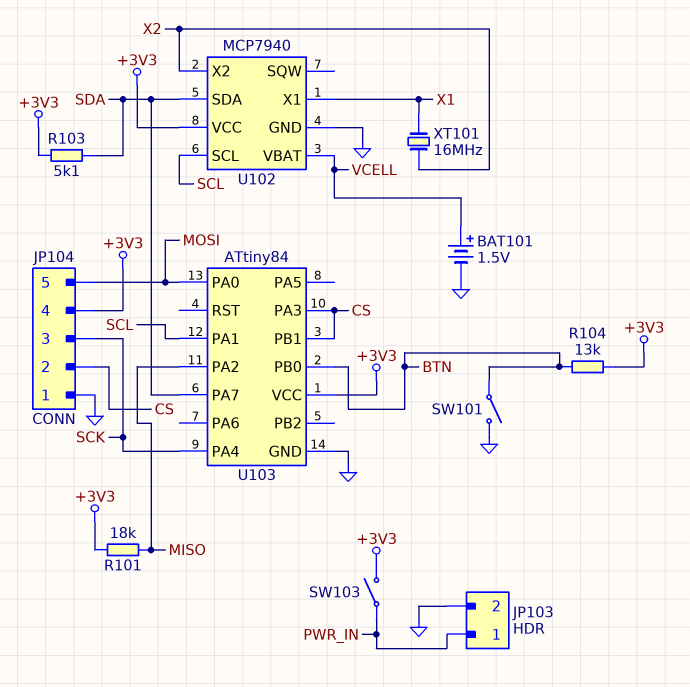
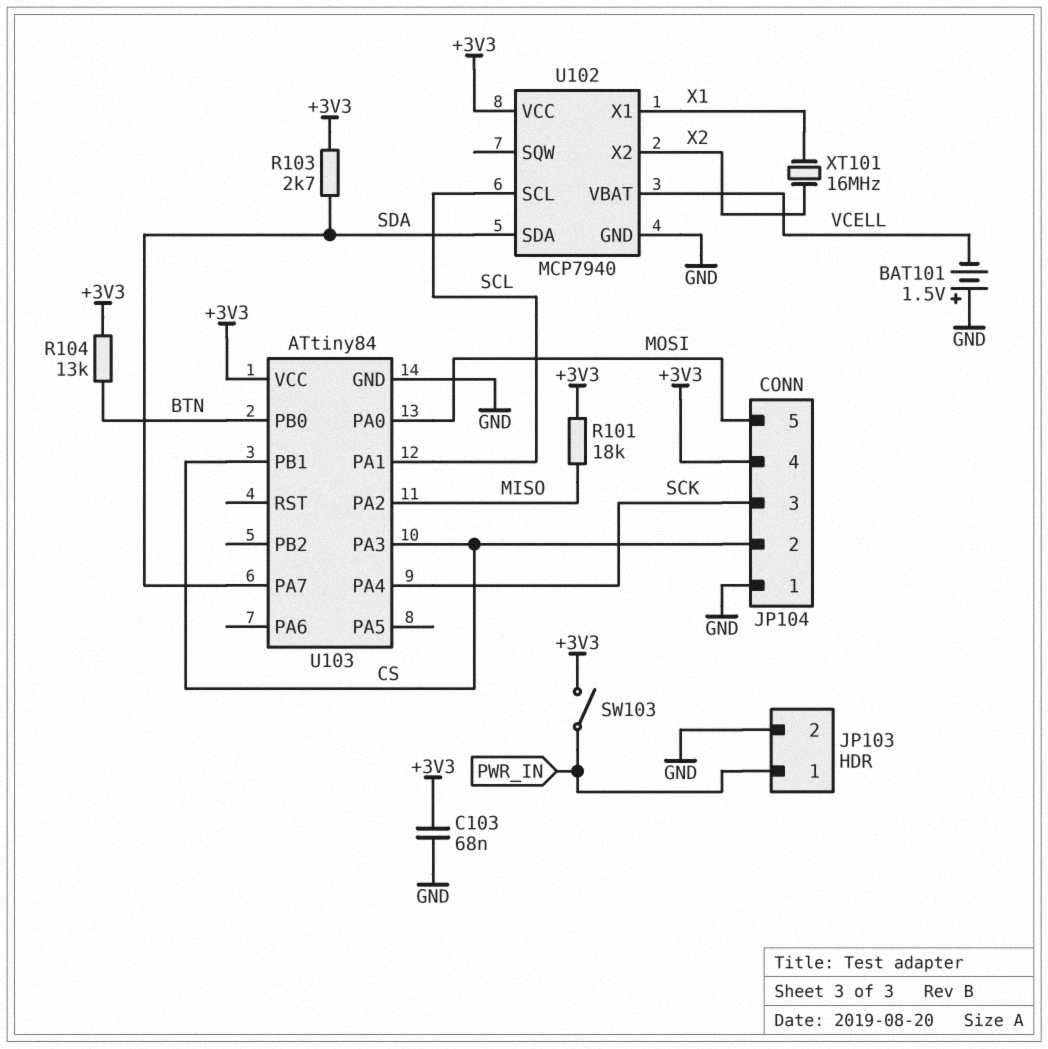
BAT101: 1.5V (plus VCELL, minus GND) -> 1.5V (plus GND, minus VCELL)
C103: none -> 68nF (+3V3, GND)
R103: 5.1k (+3V3, SDA) -> 2.7k (+3V3, SDA)
SW101: switch (BTN, GND) -> none

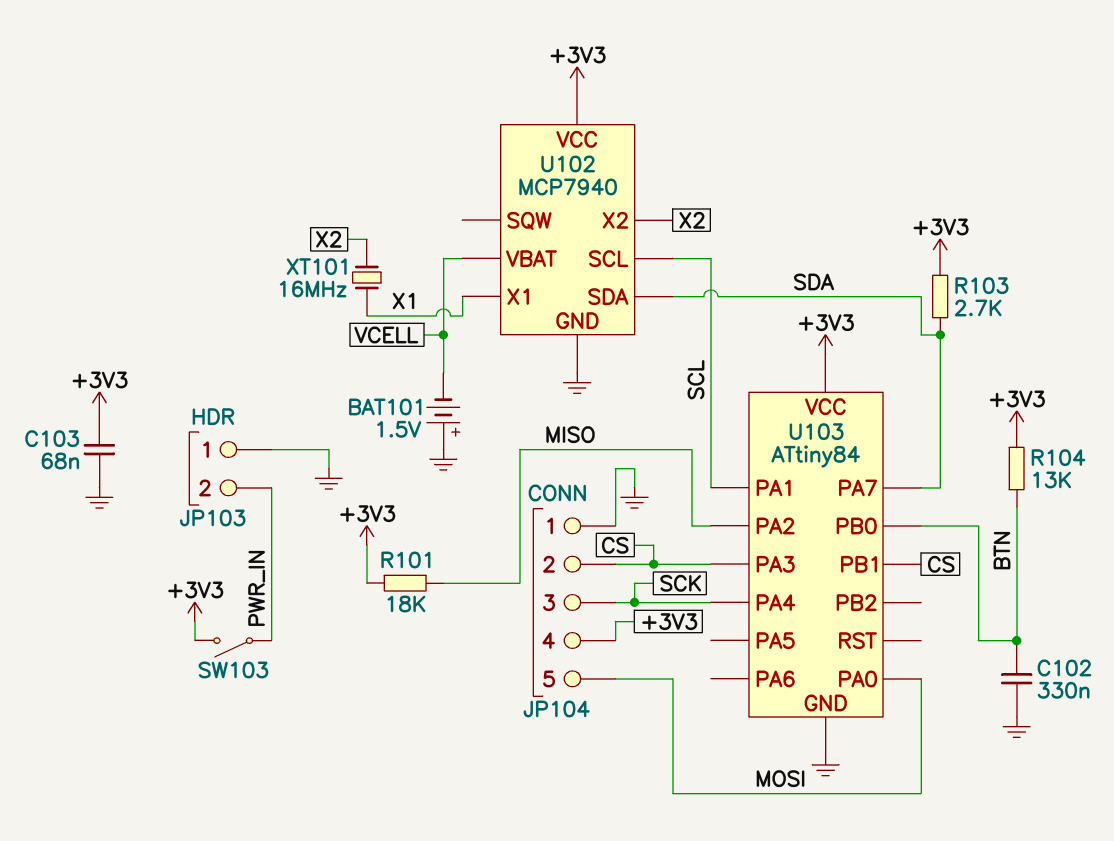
C102: none -> 330nF (BTN, GND)
JP103 pin 1: PWR_IN -> GND
JP103 pin 2: GND -> PWR_IN

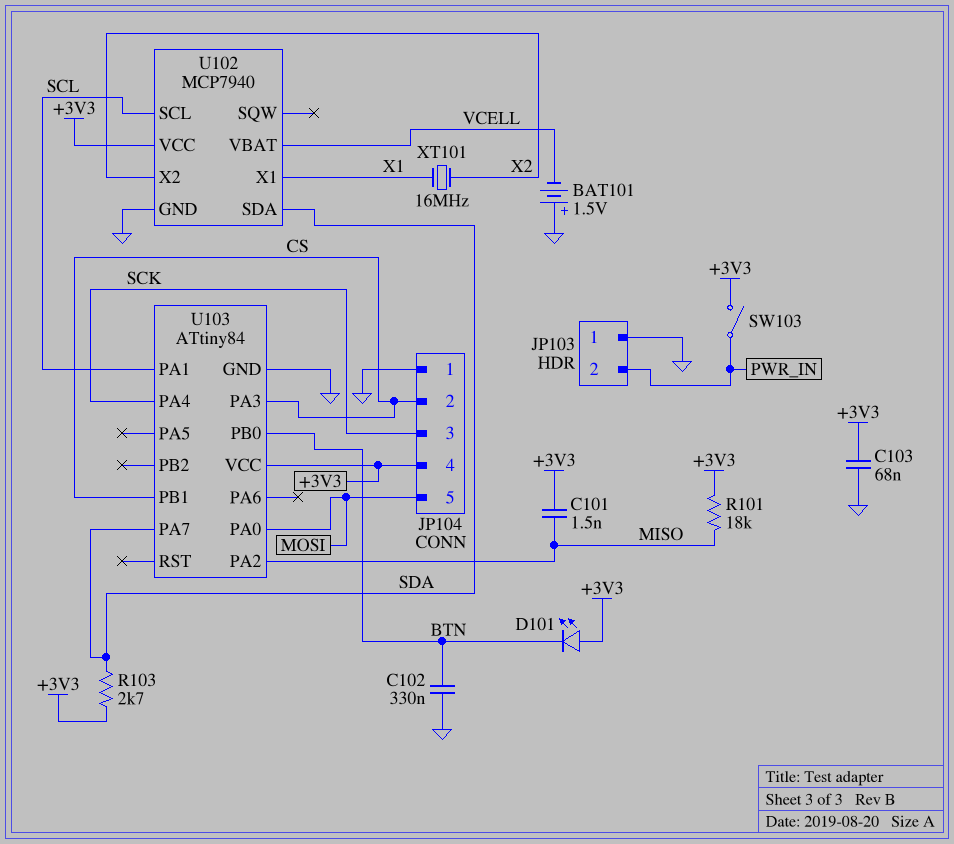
C101: none -> 1.5nF (+3V3, MISO)
D101: none -> LED (A +3V3, K BTN)
R104: 13k (+3V3, BTN) -> none

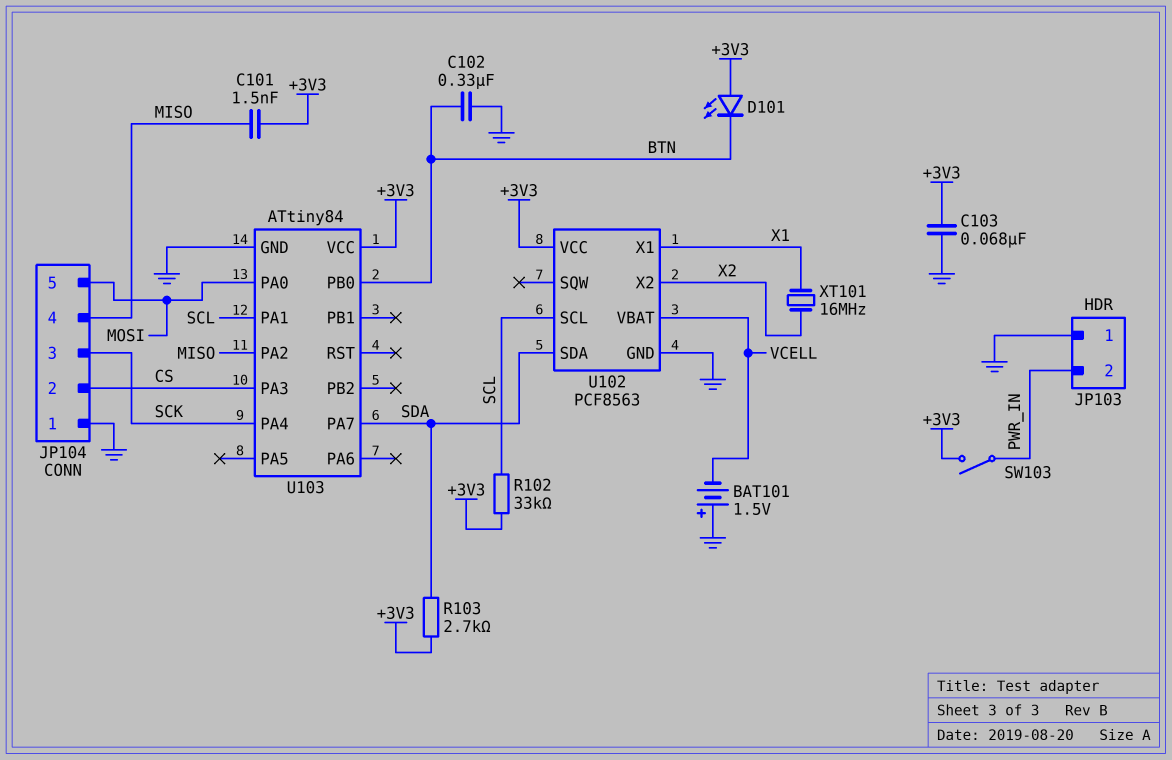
JP104 pin 4: +3V3 -> MISO
R101: 18k (+3V3, MISO) -> none
R102: none -> 33k (+3V3, SCL)
U102: MCP7940 -> PCF8563
U103 pin PB1: CS -> none

